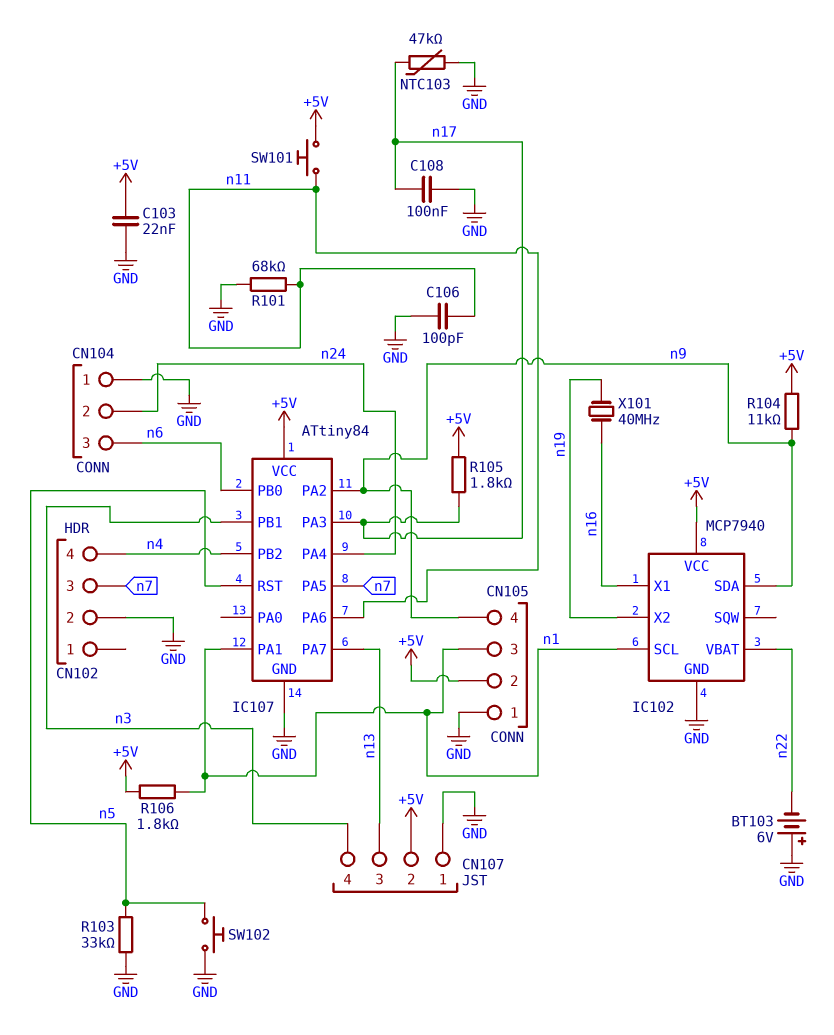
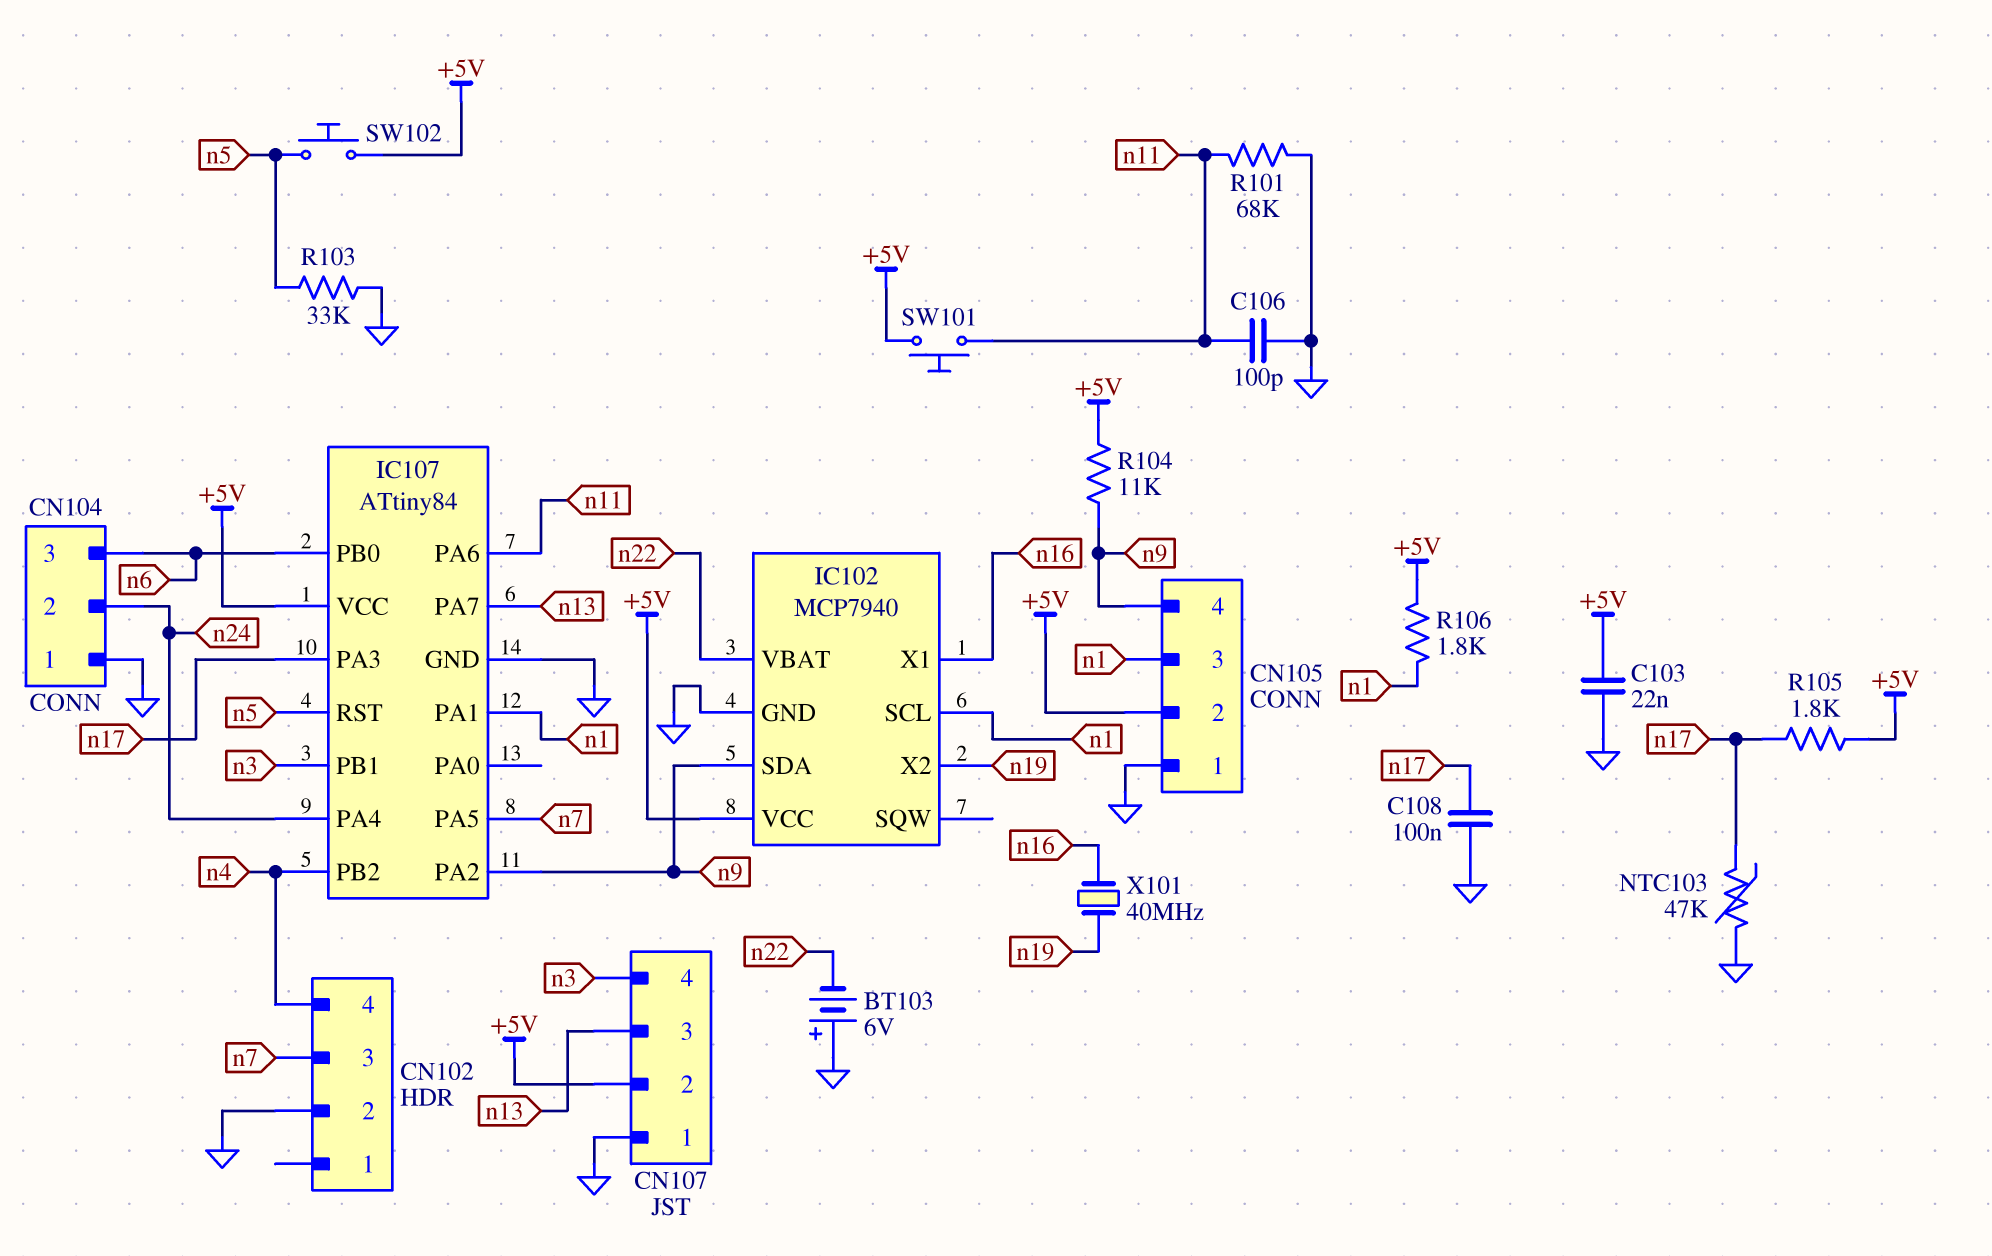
SW102: button (GND, n5) -> button (+5V, n5)

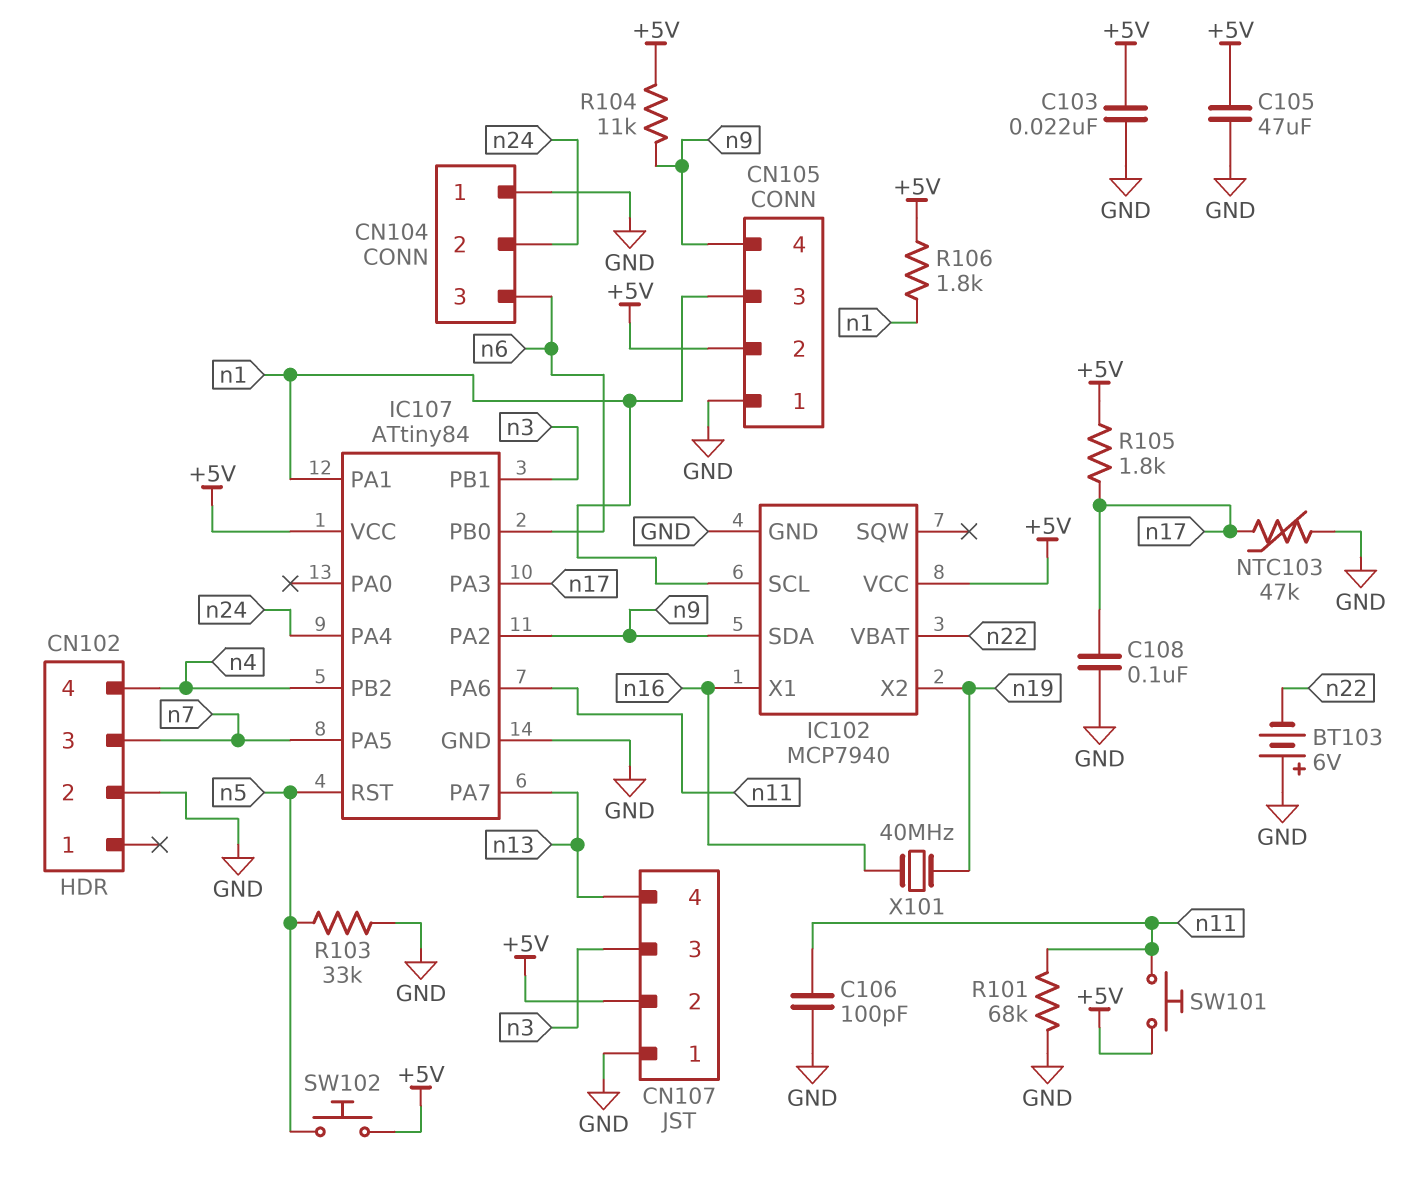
C105: none -> 47uF (+5V, GND)
CN107 pin 3: n13 -> n3
CN107 pin 4: n3 -> n13

